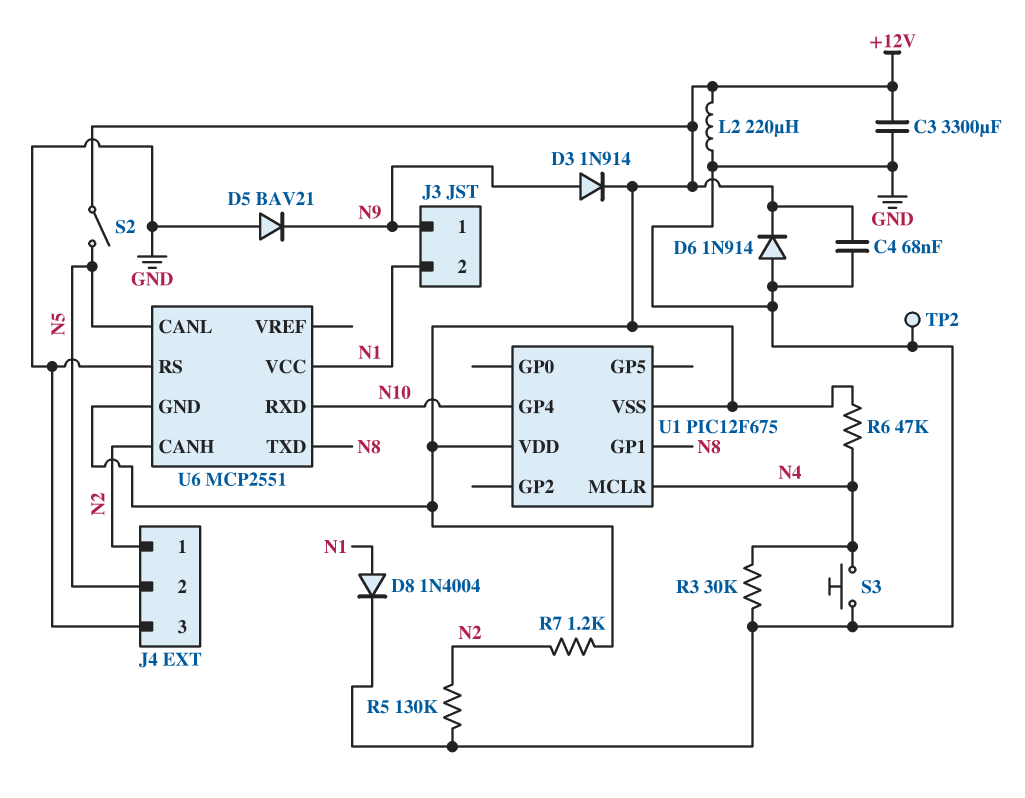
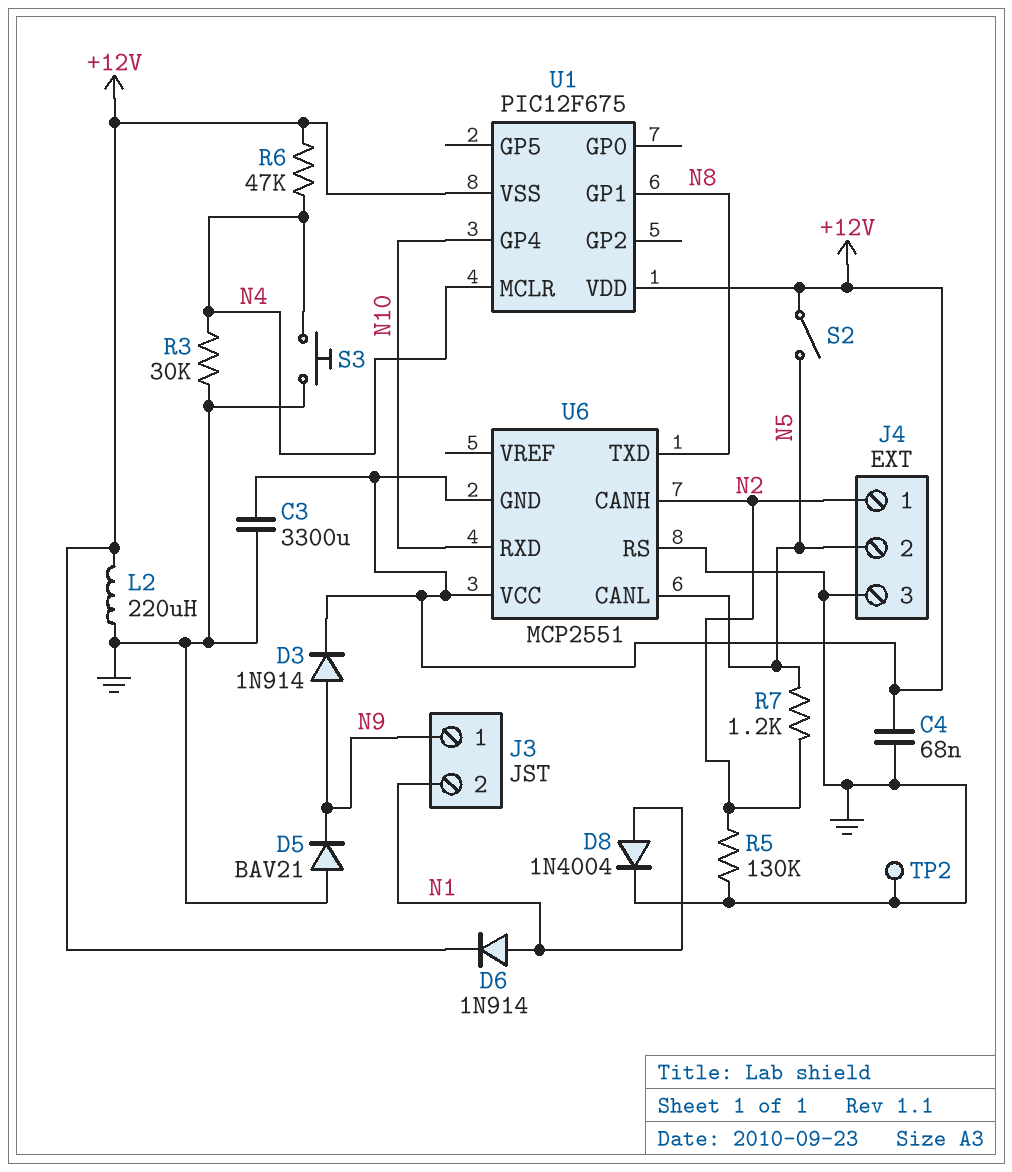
D6: diode 1N914 (A GND, K +12V) -> diode 1N914 (A N1, K +12V)
R7: 1.2k (+12V, N2) -> 1.2k (N2, N5)
U6 pin VCC: N1 -> +12V

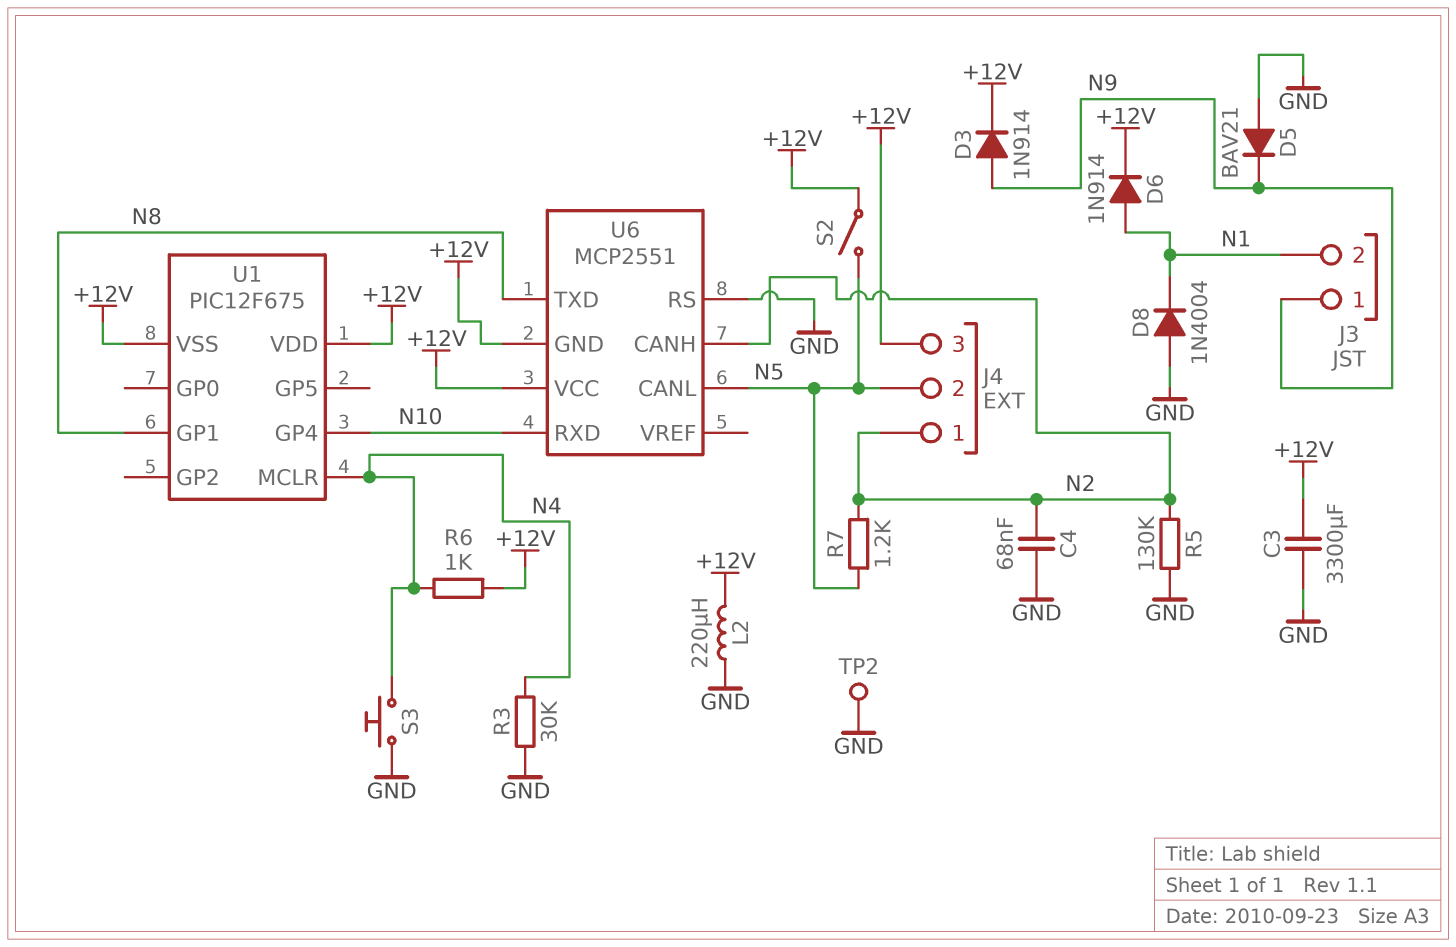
C4: 68nF (+12V, GND) -> 68nF (GND, N2)
D8: diode 1N4004 (A N1, K GND) -> diode 1N4004 (A GND, K N1)
J4 pin 3: GND -> +12V
R6: 47k (+12V, N4) -> 1k (+12V, N4)

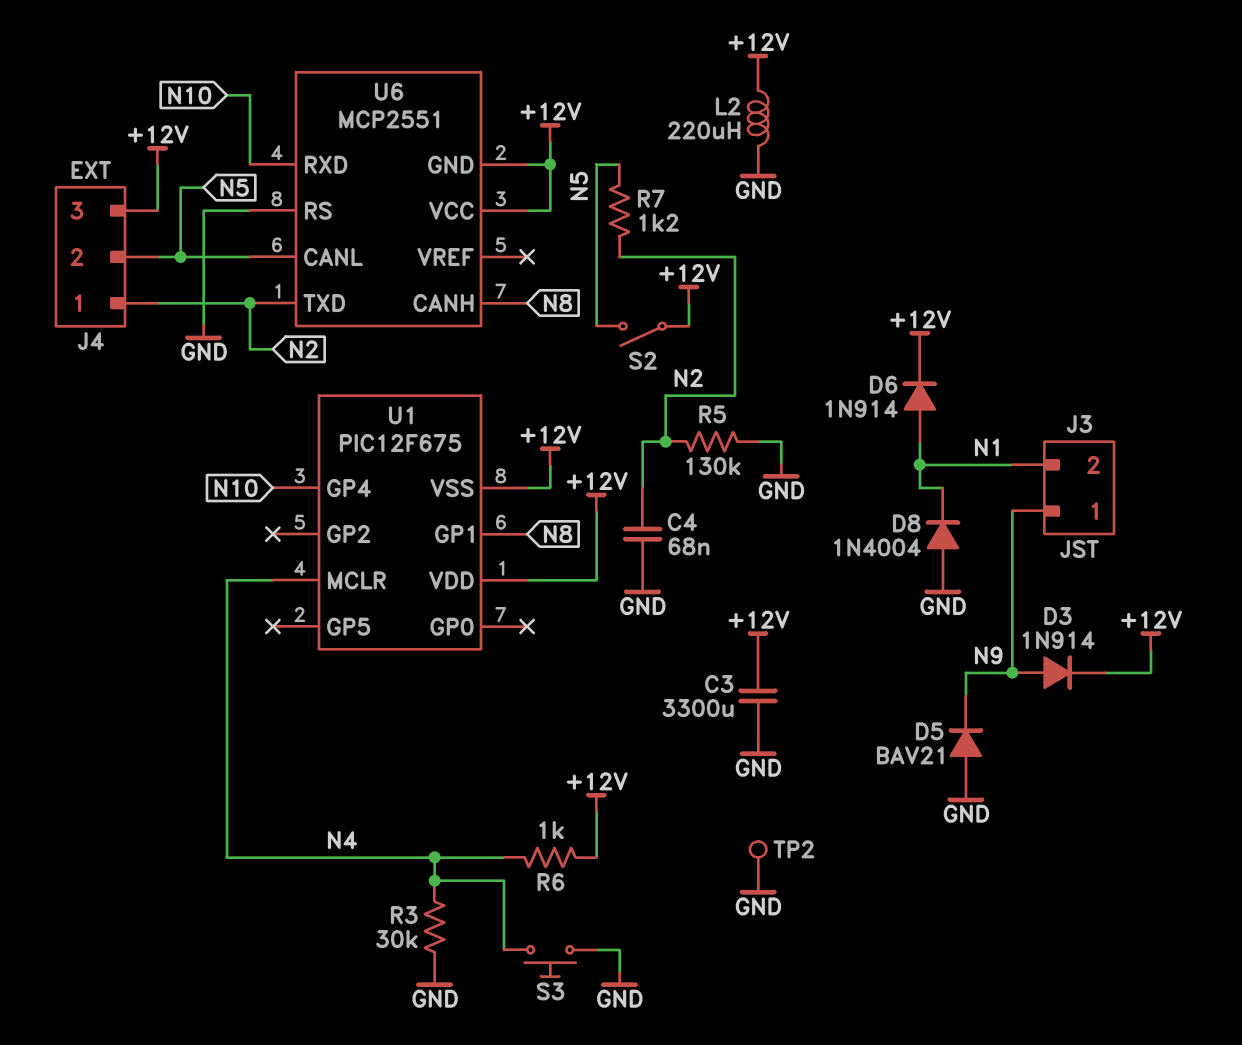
U6 pin CANH: N2 -> N8
U6 pin TXD: N8 -> N2

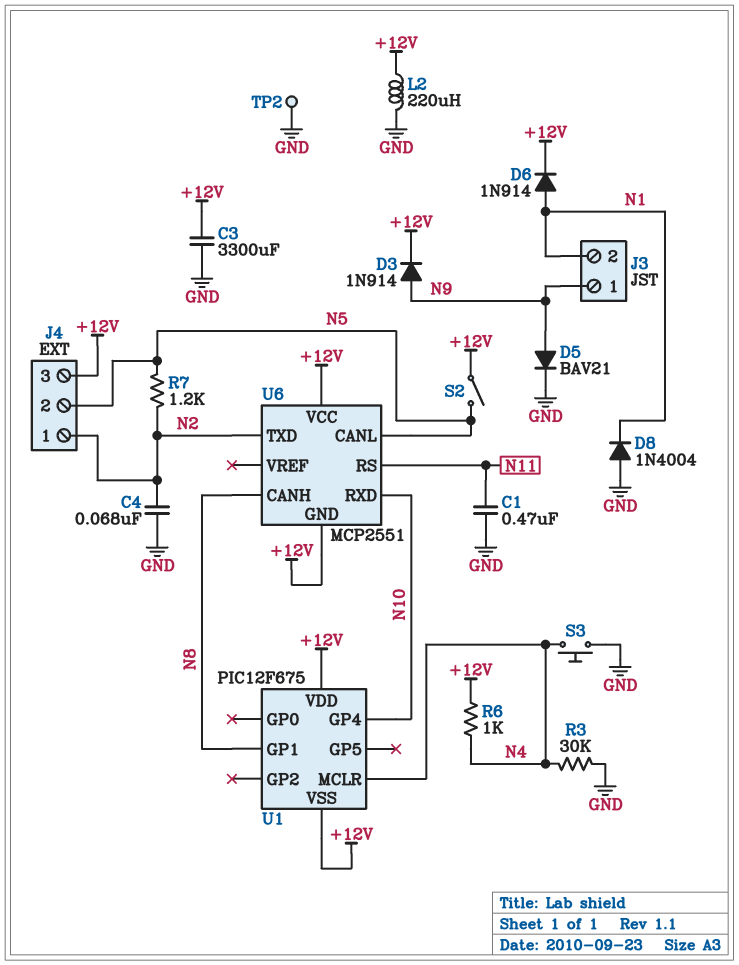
C1: none -> 470nF (GND, N11)
D5: diode BAV21 (A GND, K N9) -> diode BAV21 (A N9, K GND)
R5: 130k (GND, N2) -> none
U6 pin RS: GND -> N11

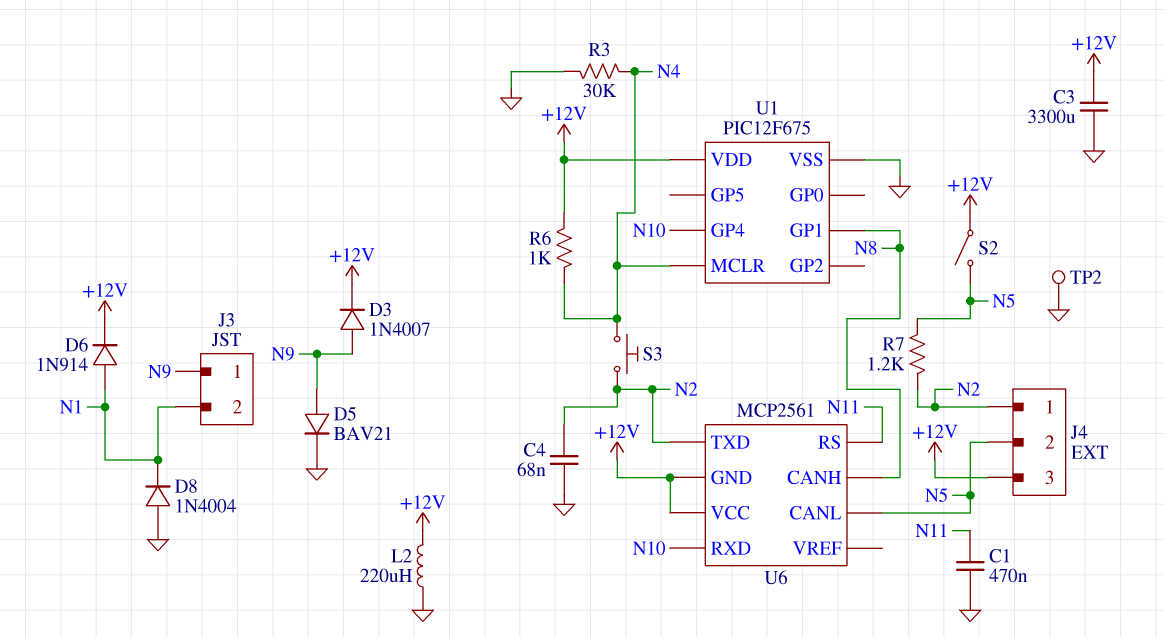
D3: diode 1N914 (A N9, K +12V) -> diode 1N4007 (A N9, K +12V)
S3: button (GND, N4) -> button (N2, N4)
U1 pin VSS: +12V -> GND
U6: MCP2551 -> MCP2561

